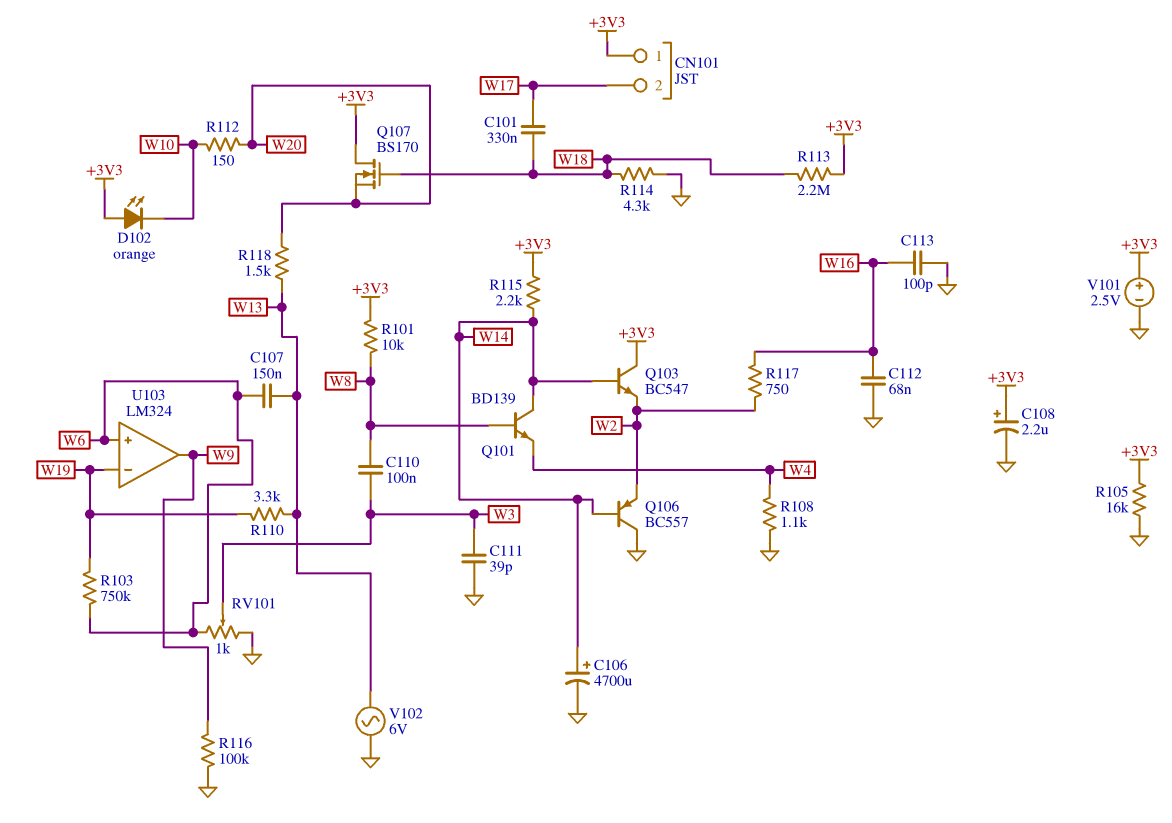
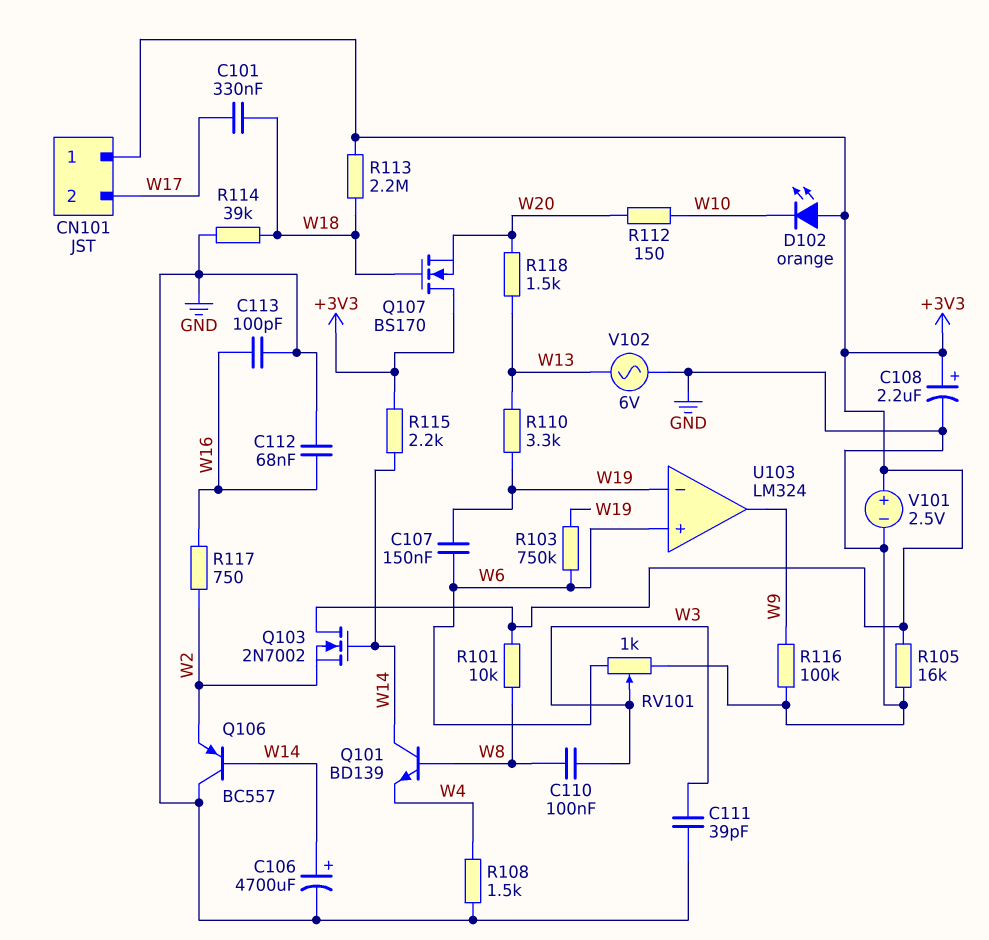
C107: 150nF (W6, W13) -> 150nF (W6, W19)
Q103: NPN BC547 (B W14, C +3V3, E W2) -> NMOS 2N7002 (G W14, D +3V3, S W2)
R108: 1.1k (GND, W4) -> 1.5k (GND, W4)
R114: 4.3k (GND, W18) -> 39k (GND, W18)

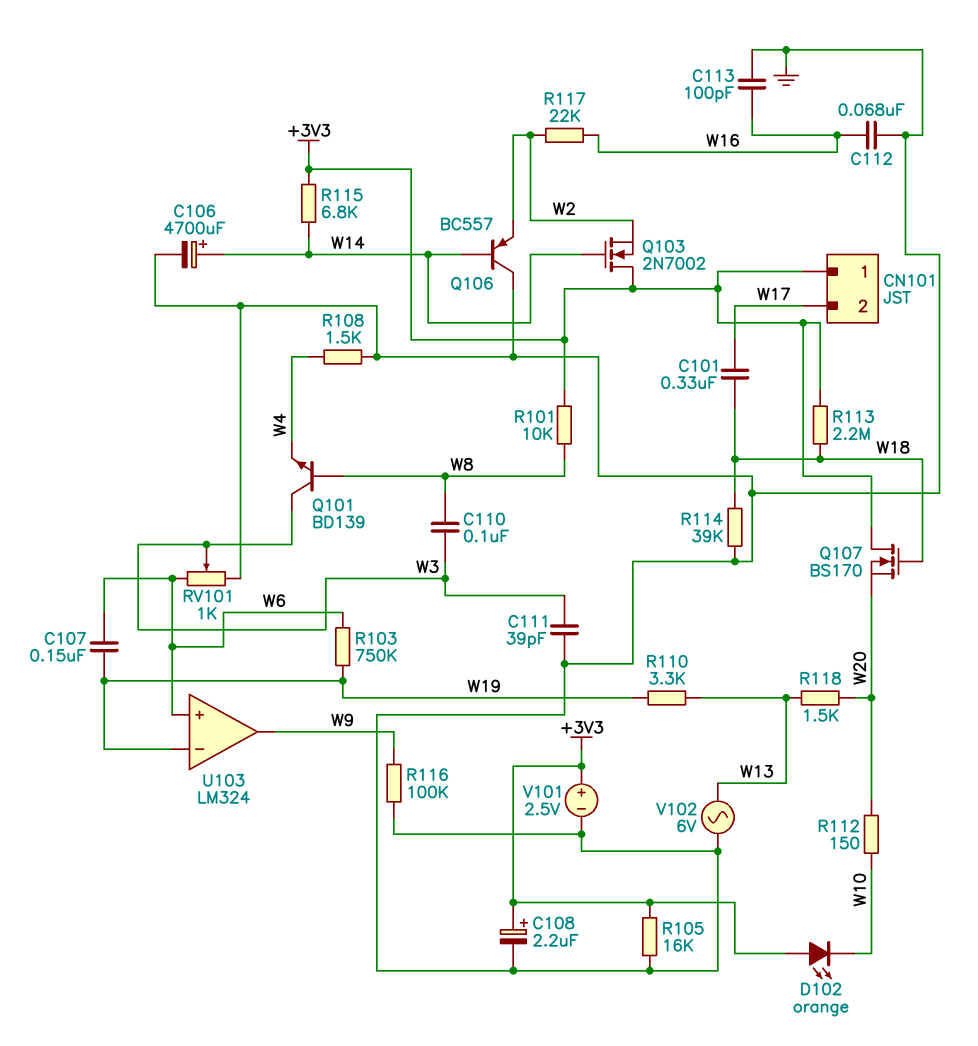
Q101: NPN BD139 (B W8, C W14, E W4) -> NPN BD139 (B W8, C W3, E W4)
R115: 2.2k (+3V3, W14) -> 6.8k (+3V3, W14)
R117: 750 (W2, W16) -> 22k (W2, W16)

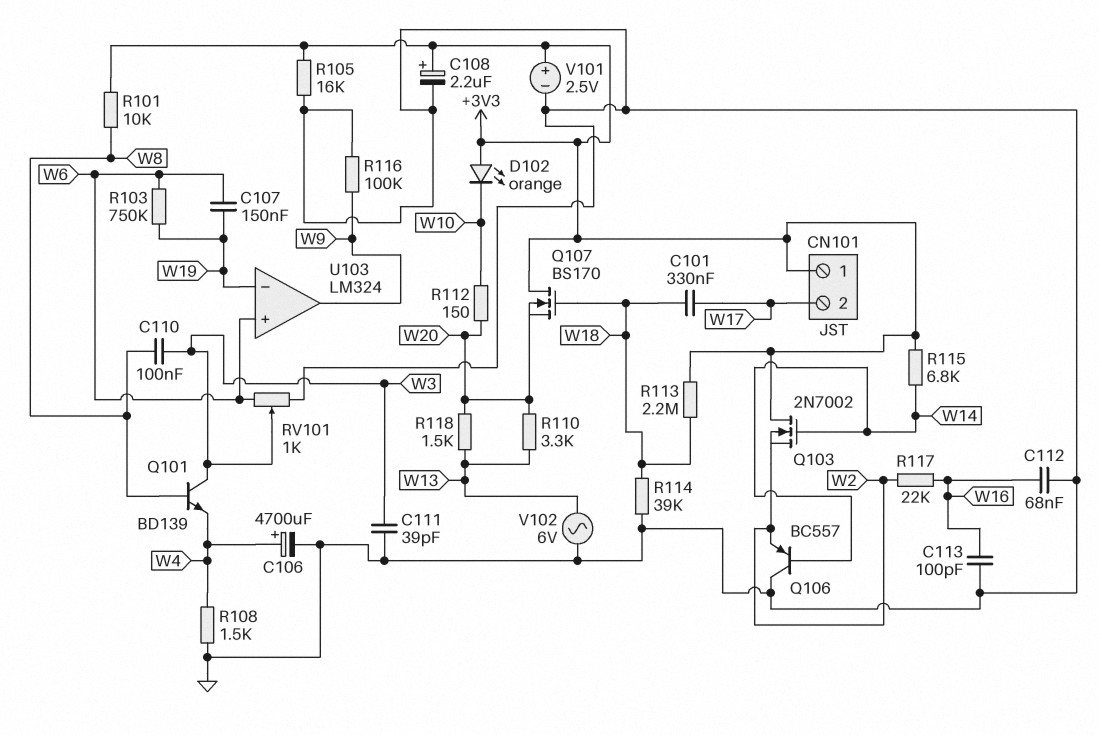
C106: 4700uF (plus W14, minus GND) -> 4700uF (plus W4, minus GND)
R110: 3.3k (W13, W19) -> 3.3k (W13, W20)

